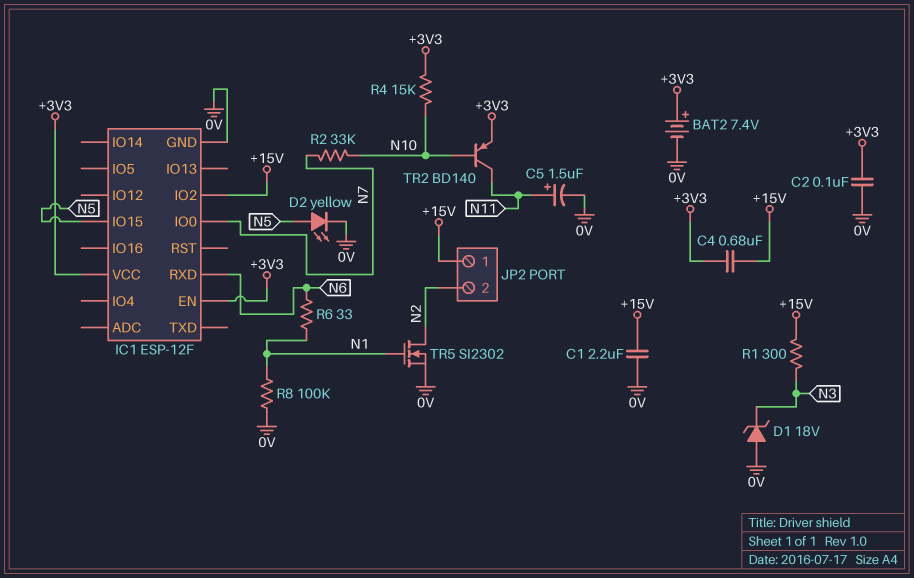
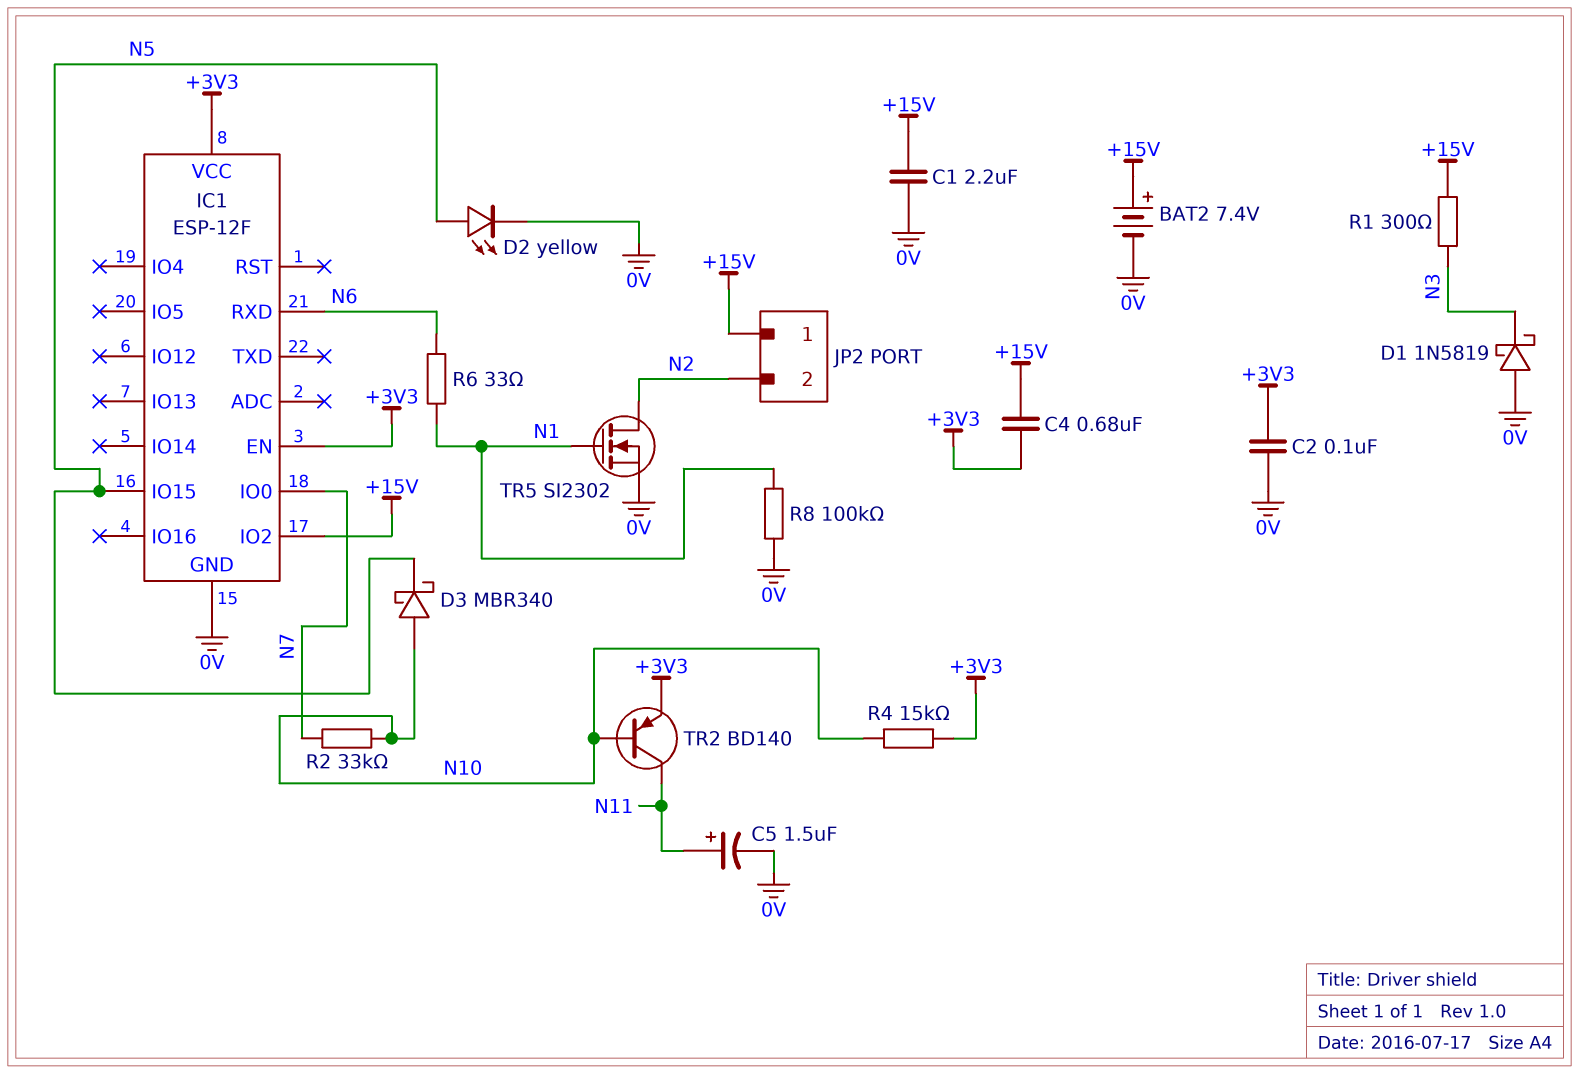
BAT2: 7.4V (plus +3V3, minus 0V) -> 7.4V (plus +15V, minus 0V)
D1: zener 18V (A 0V, K N3) -> schottky 1N5819 (A 0V, K N3)
D3: none -> schottky MBR340 (A N10, K N5)

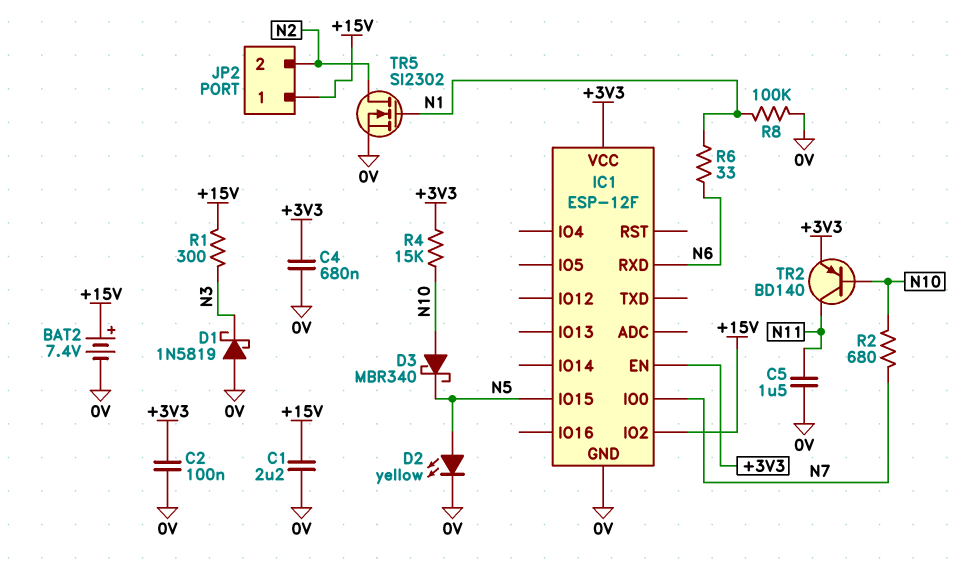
C4: 680nF (+3V3, +15V) -> 680nF (+3V3, 0V)
C5: 1.5uF (plus N11, minus 0V) -> 1.5uF (0V, N11)
R2: 33k (N7, N10) -> 680 (N7, N10)

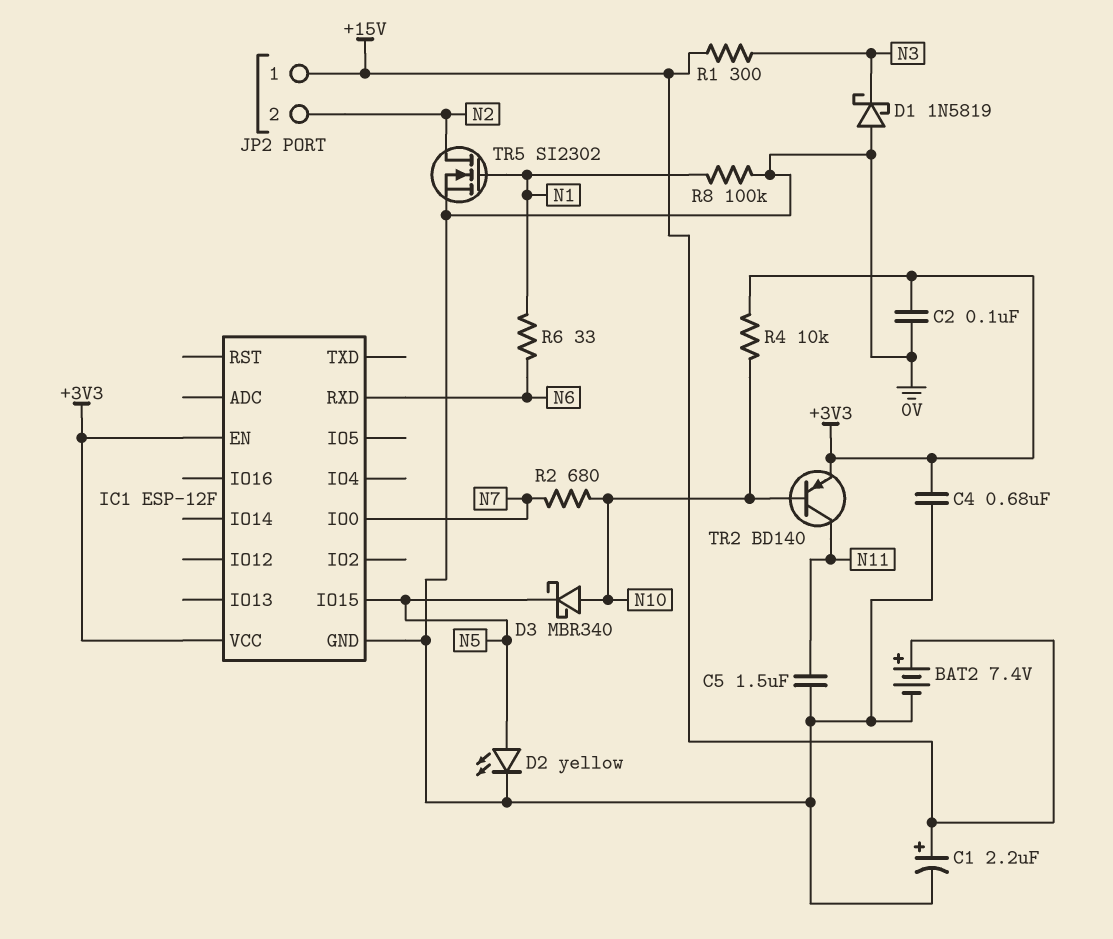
C1: 2.2uF (+15V, 0V) -> 2.2uF (plus +15V, minus 0V)
IC1 pin IO2: +15V -> none
R4: 15k (+3V3, N10) -> 10k (+3V3, N10)

